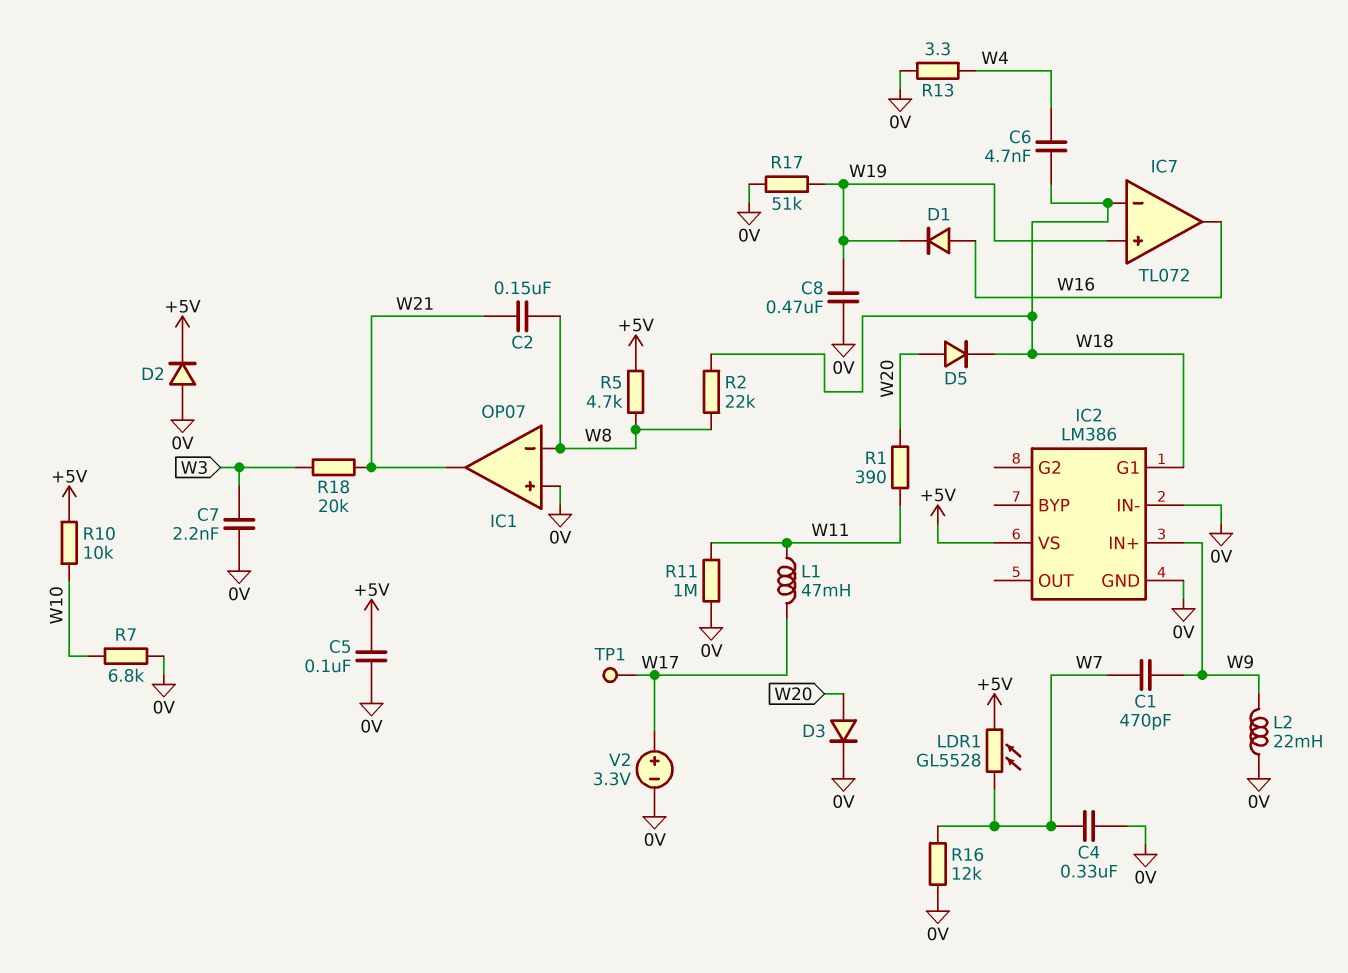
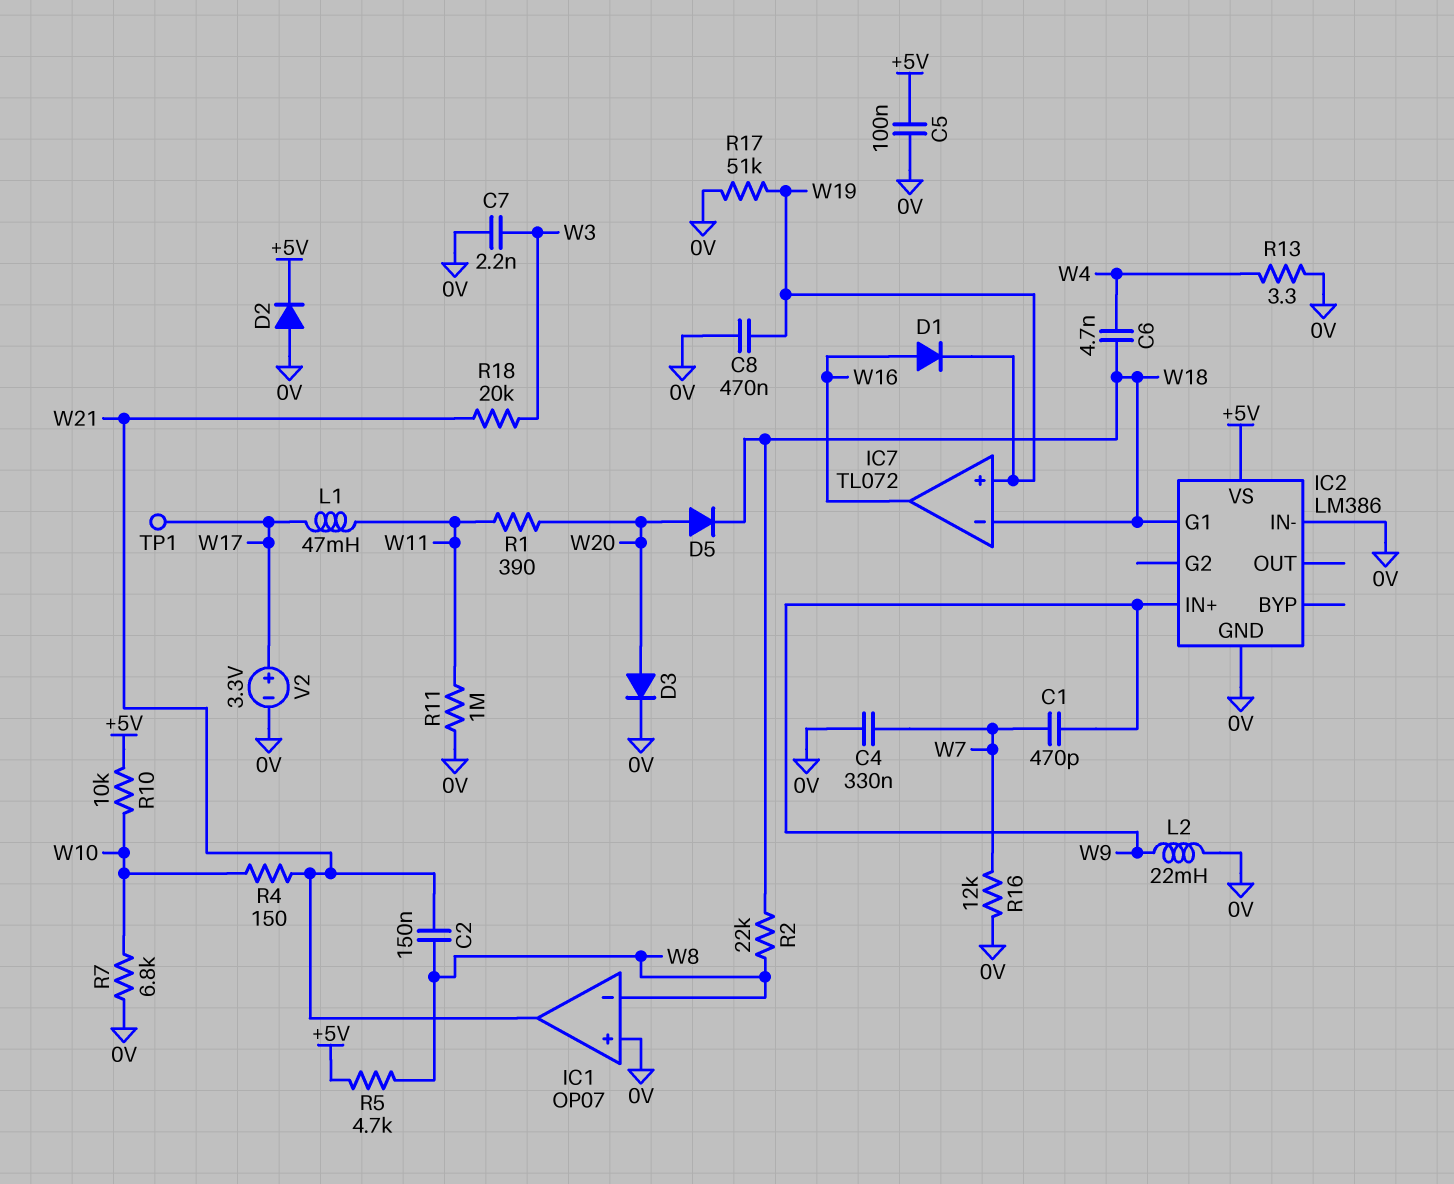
LDR1: GL5528 (+5V, W7) -> none
R4: none -> 150 (W10, W21)

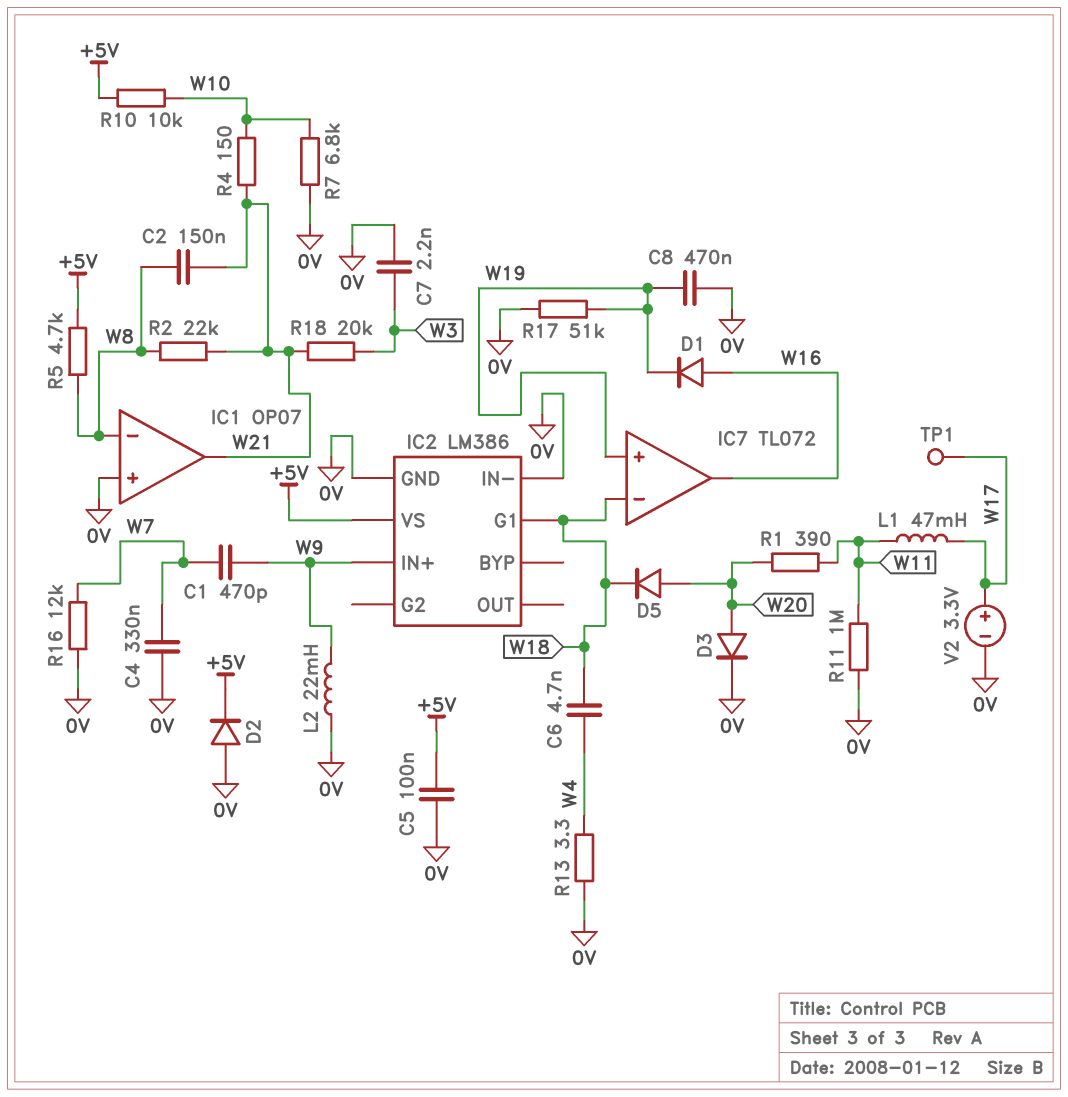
R2: 22k (W8, W18) -> 22k (W8, W21)

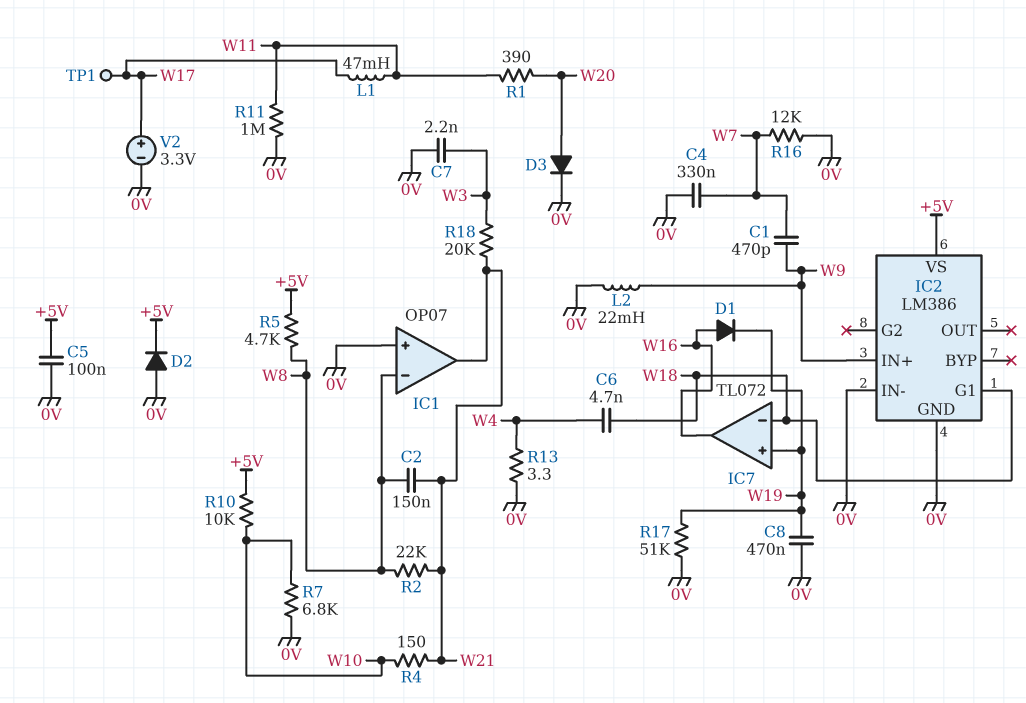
D5: diode (A W20, K W18) -> none

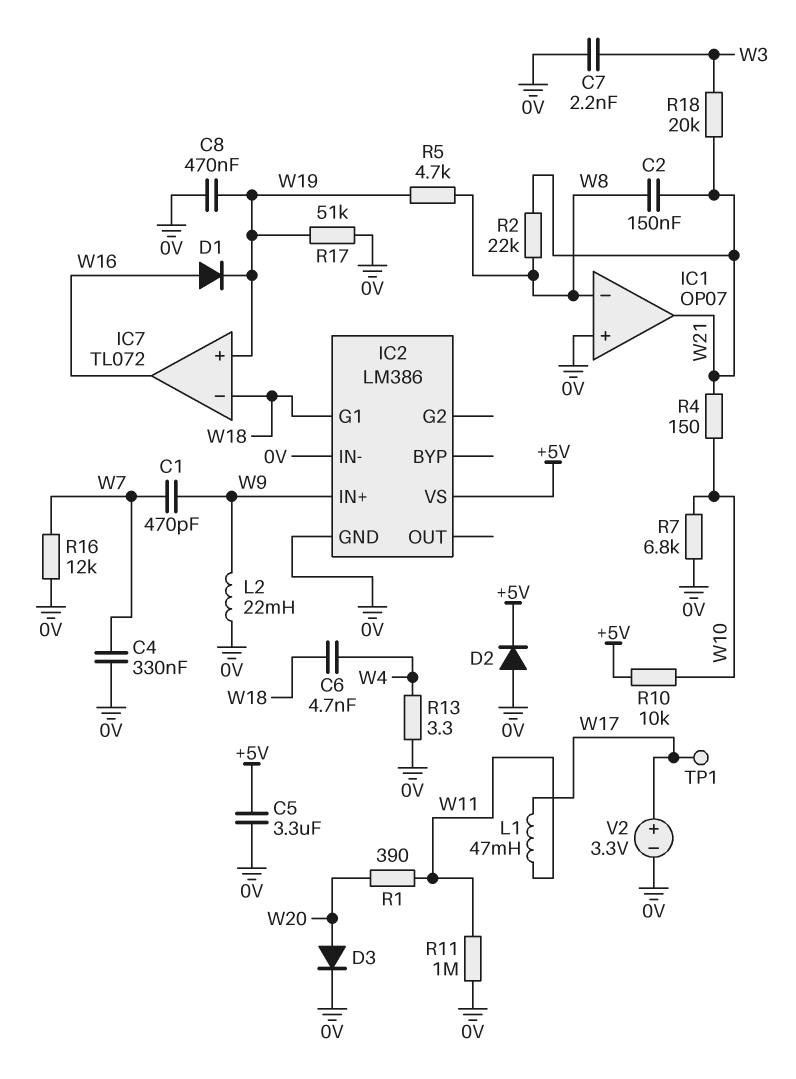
C5: 100nF (+5V, 0V) -> 3.3uF (+5V, 0V)
R5: 4.7k (+5V, W8) -> 4.7k (W8, W19)

